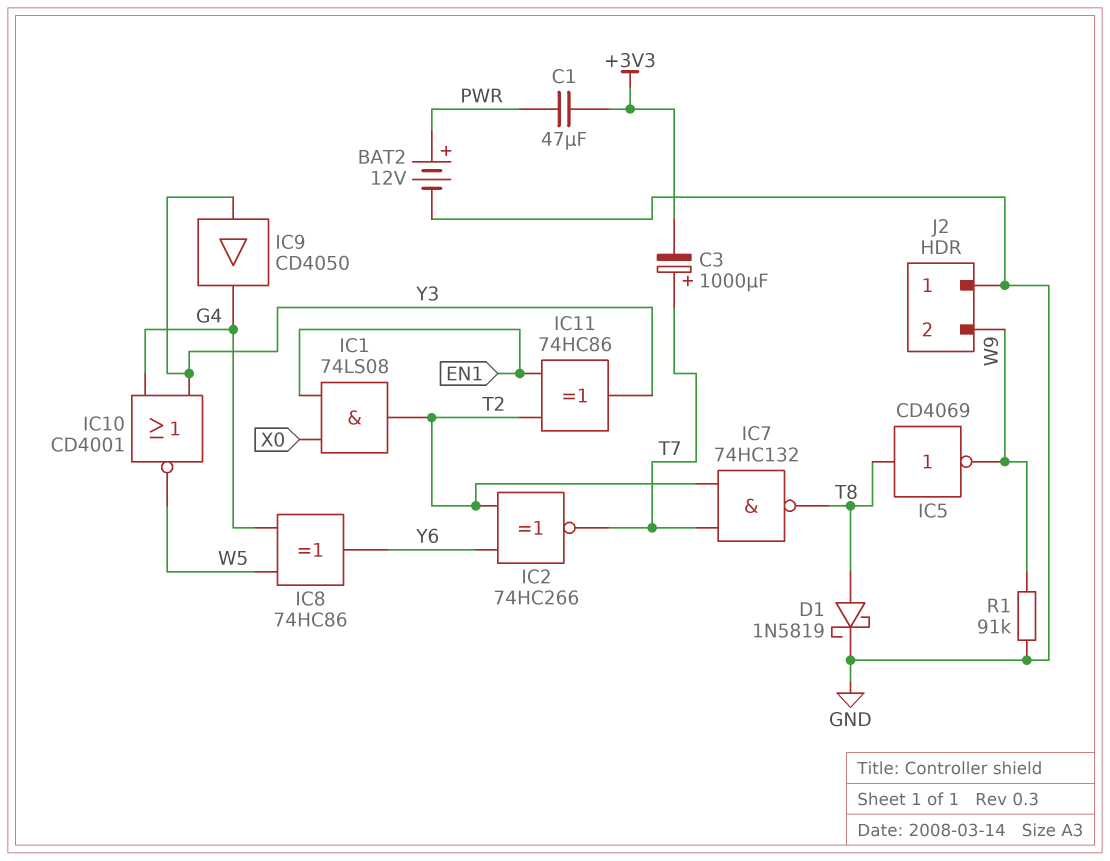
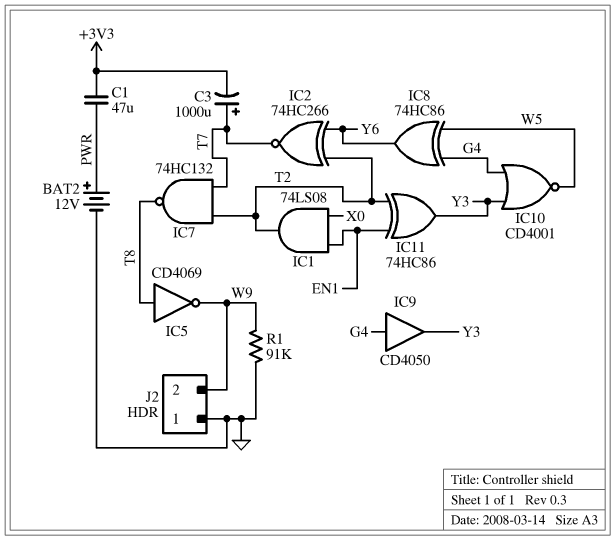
D1: schottky 1N5819 (A T8, K GND) -> none
IC9: buffer CD4050 (in Y3, out G4) -> buffer CD4050 (in G4, out Y3)

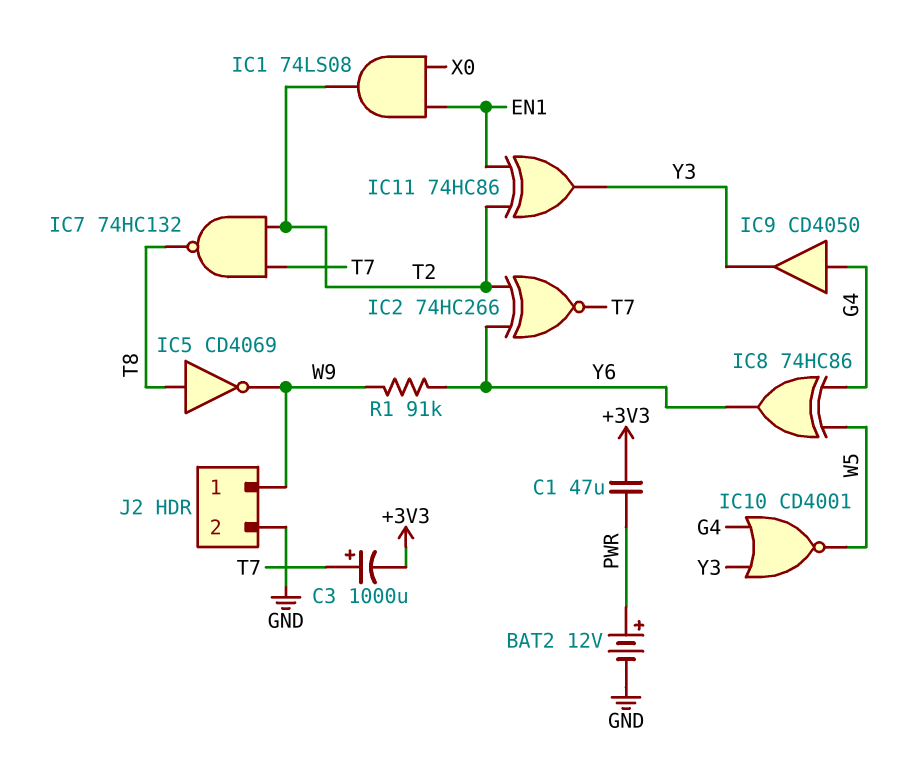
J2 pin 1: GND -> W9
J2 pin 2: W9 -> GND
R1: 91k (GND, W9) -> 91k (W9, Y6)

